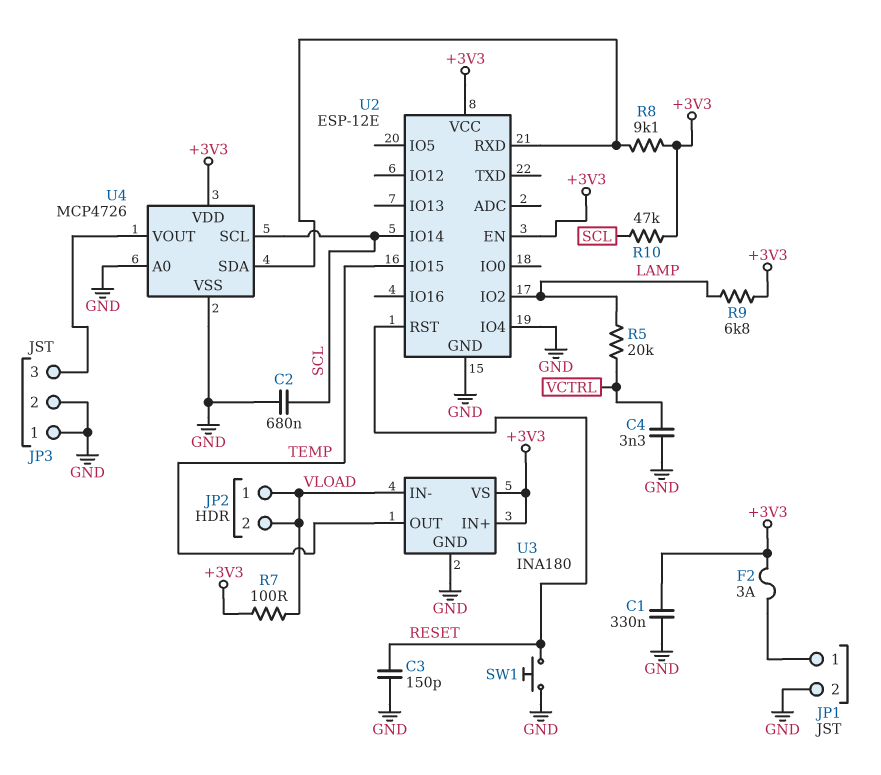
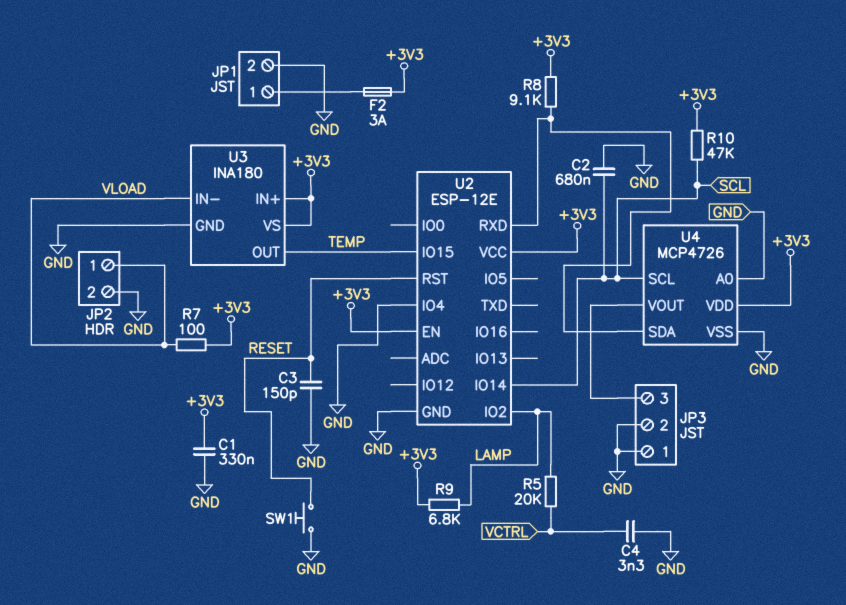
JP2 pin 2: VLOAD -> GND

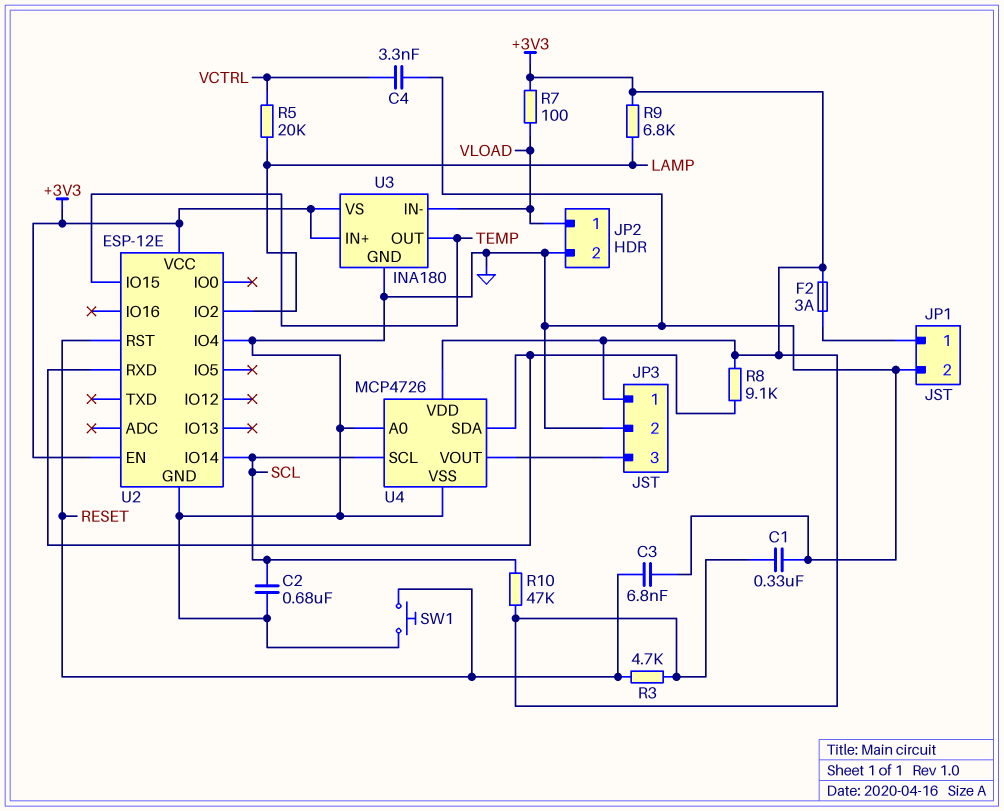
C3: 150pF (GND, RESET) -> 6.8nF (GND, RESET)
JP3 pin 1: GND -> +3V3
R3: none -> 4.7k (+3V3, RESET)

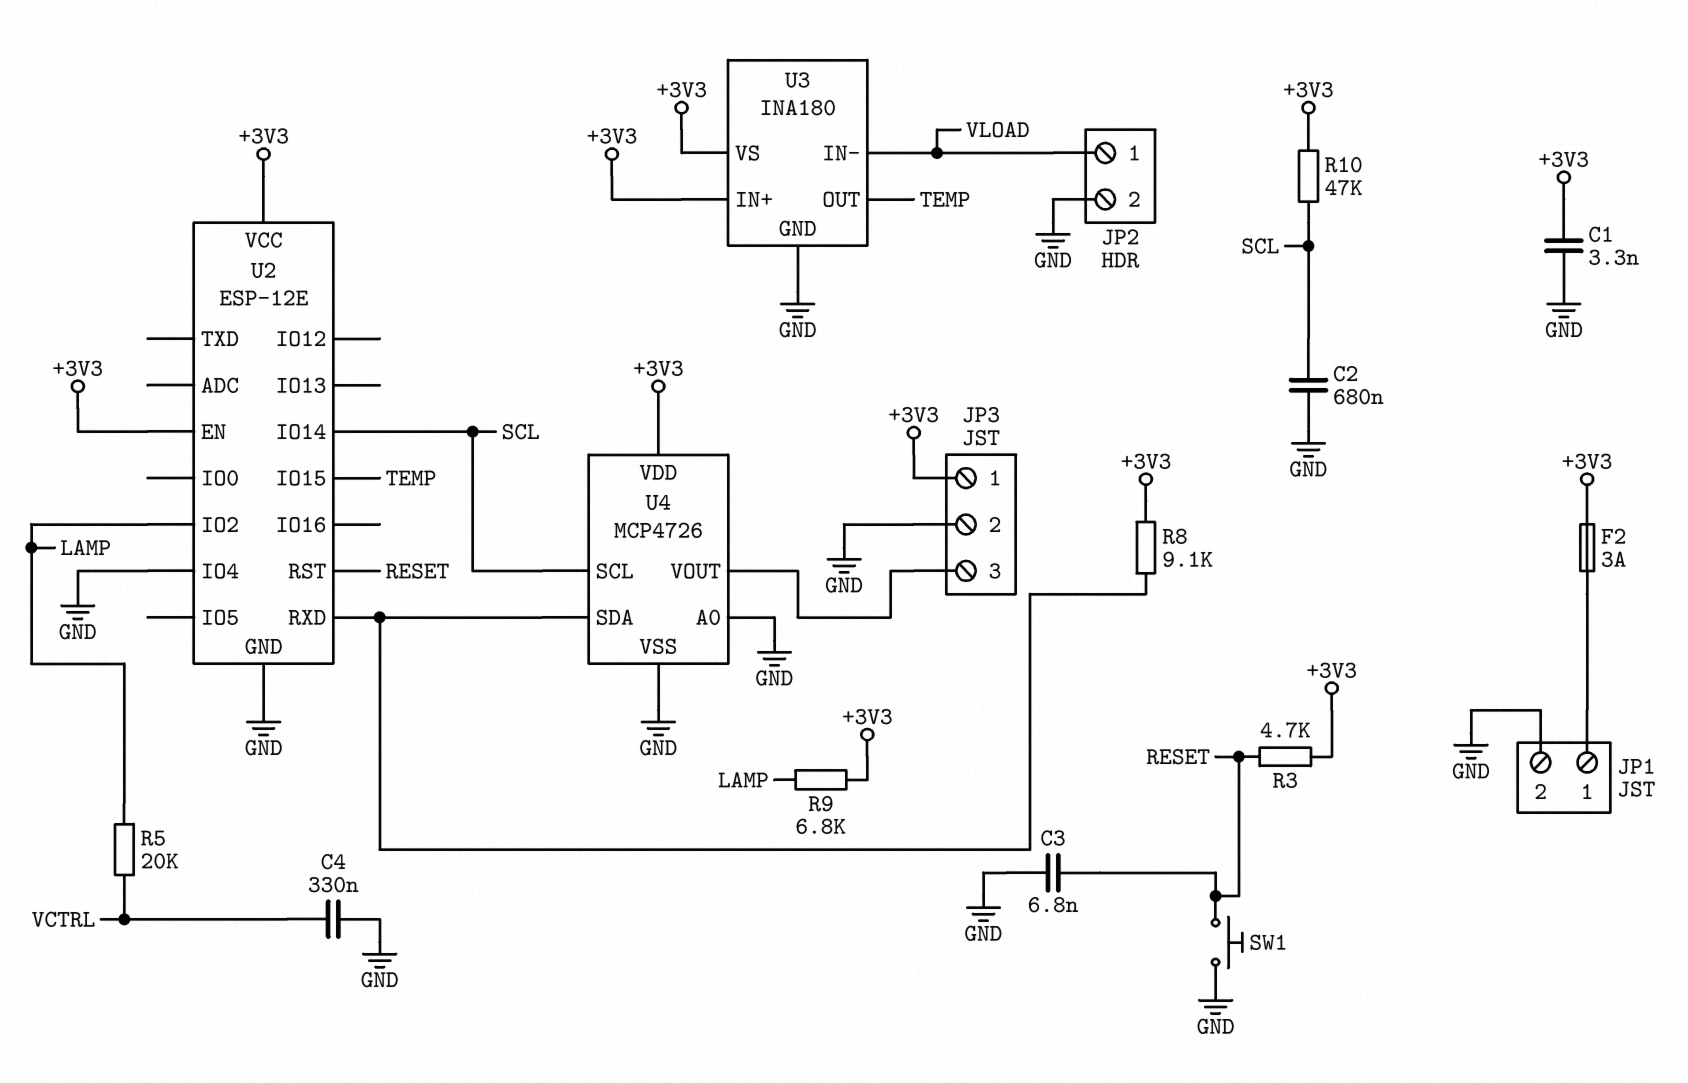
C1: 330nF (+3V3, GND) -> 3.3nF (+3V3, GND)
C4: 3.3nF (GND, VCTRL) -> 330nF (GND, VCTRL)
R7: 100 (+3V3, VLOAD) -> none

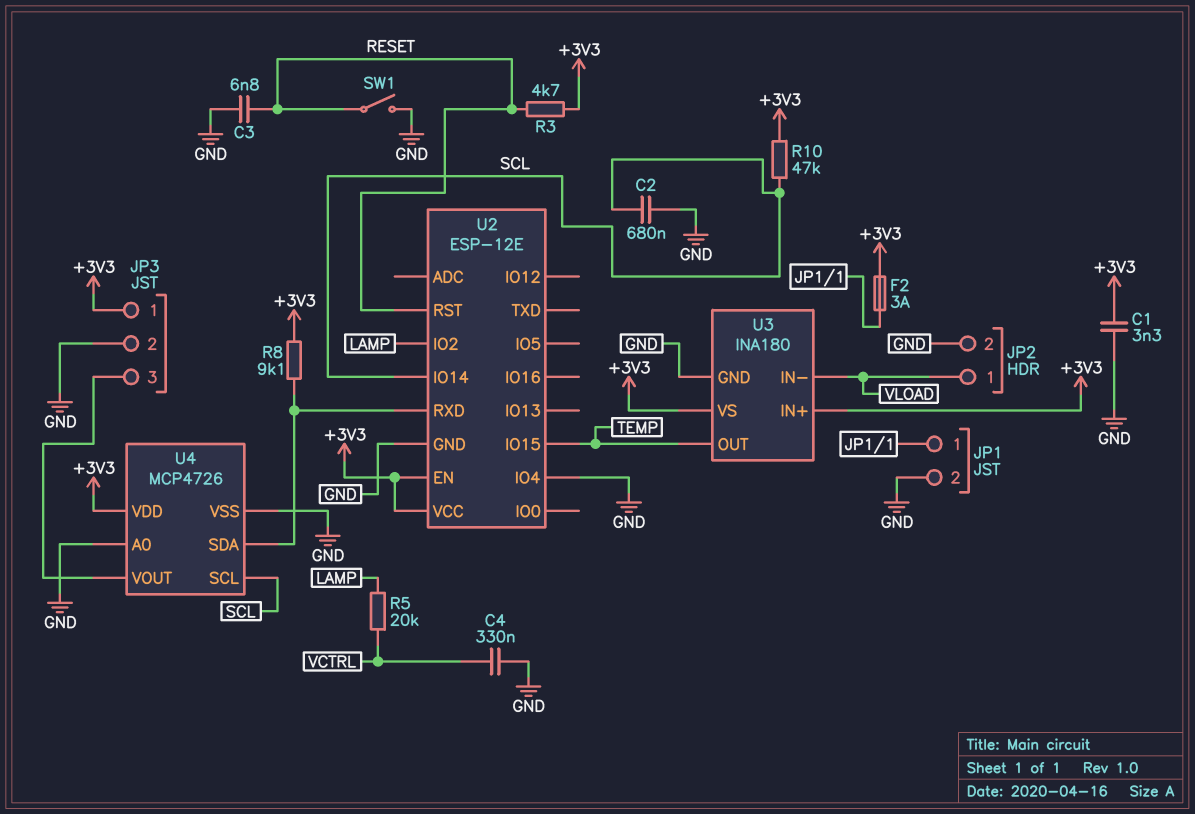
R9: 6.8k (+3V3, LAMP) -> none
SW1: button (GND, RESET) -> switch (GND, RESET)

